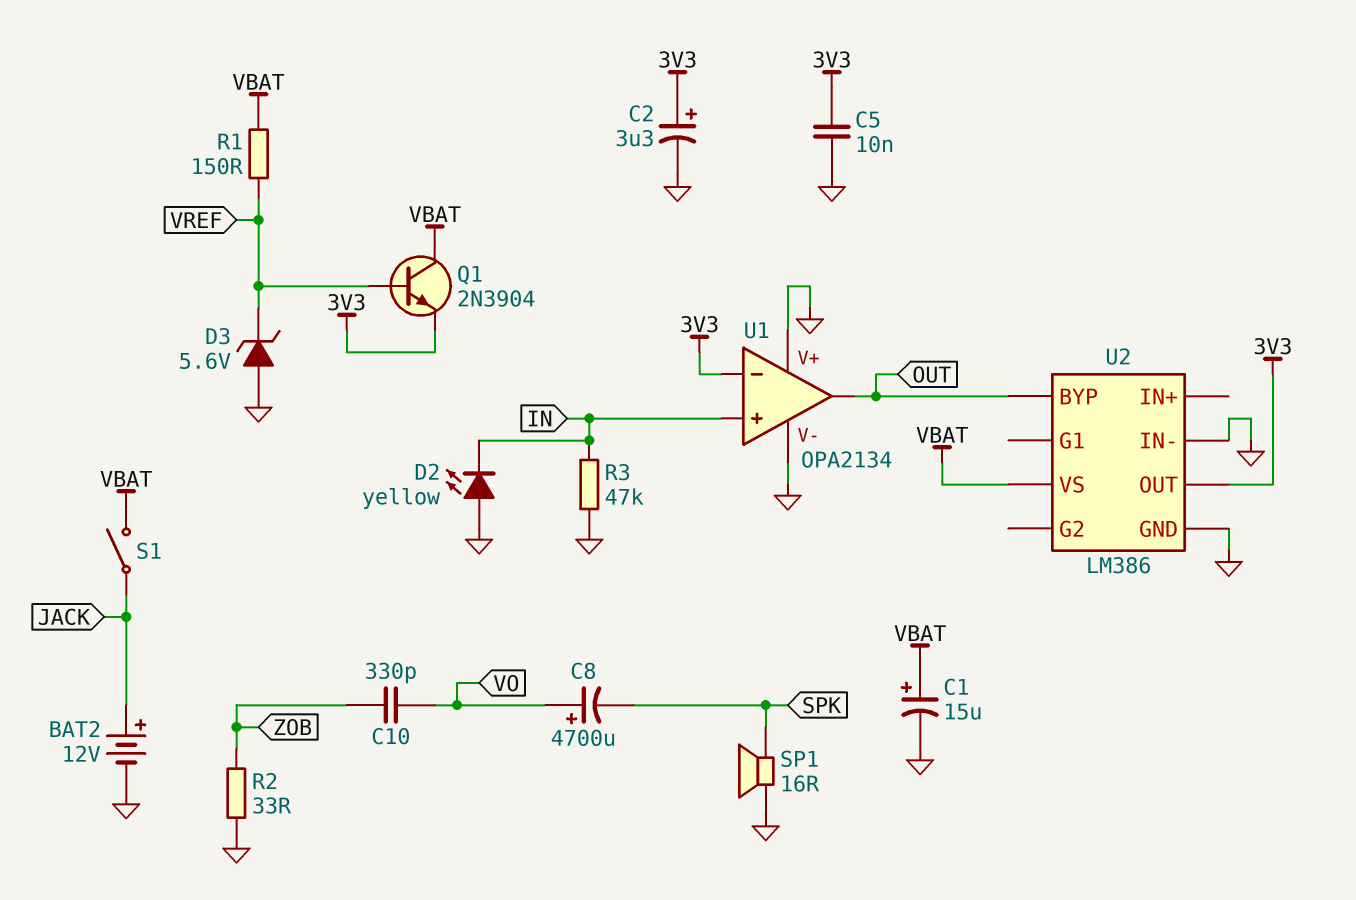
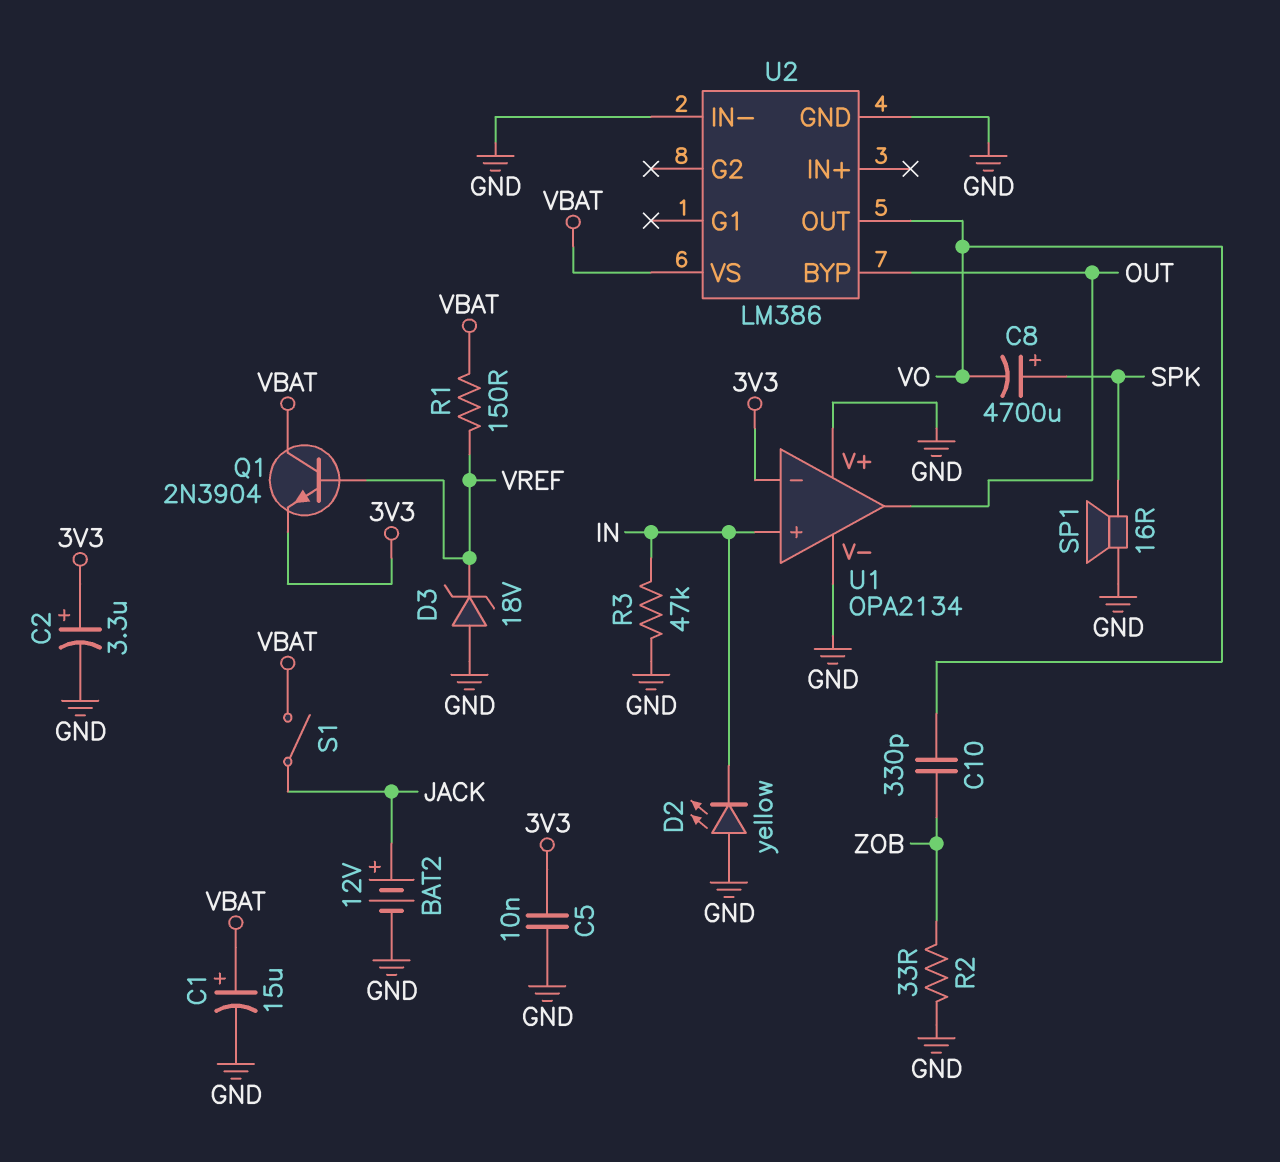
C8: 4700uF (plus VO, minus SPK) -> 4700uF (plus SPK, minus VO)
D3: zener 5.6V (A GND, K VREF) -> zener 18V (A GND, K VREF)
U2 pin OUT: 3V3 -> VO

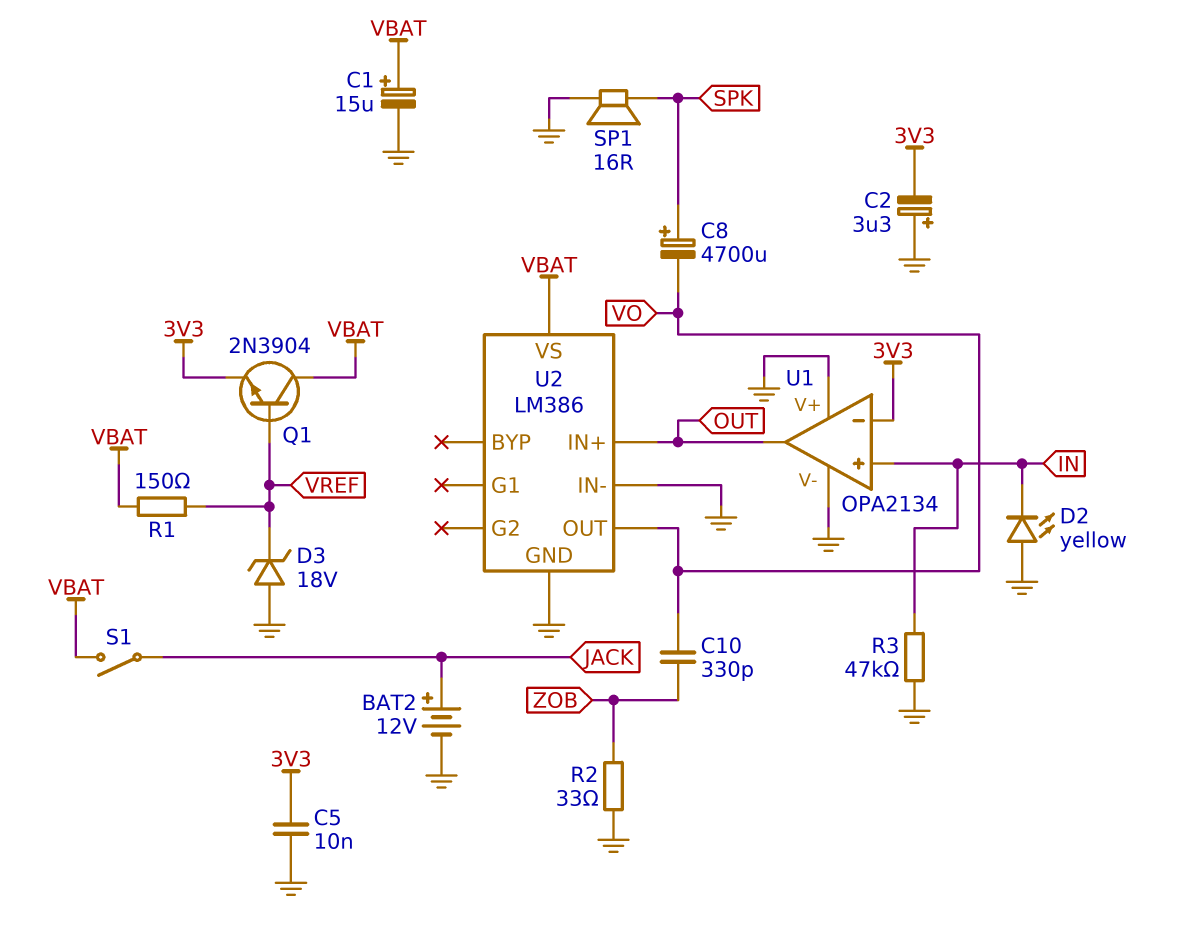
C2: 3.3uF (plus 3V3, minus GND) -> 3.3uF (plus GND, minus 3V3)
U2 pin BYP: OUT -> none
U2 pin IN+: none -> OUT

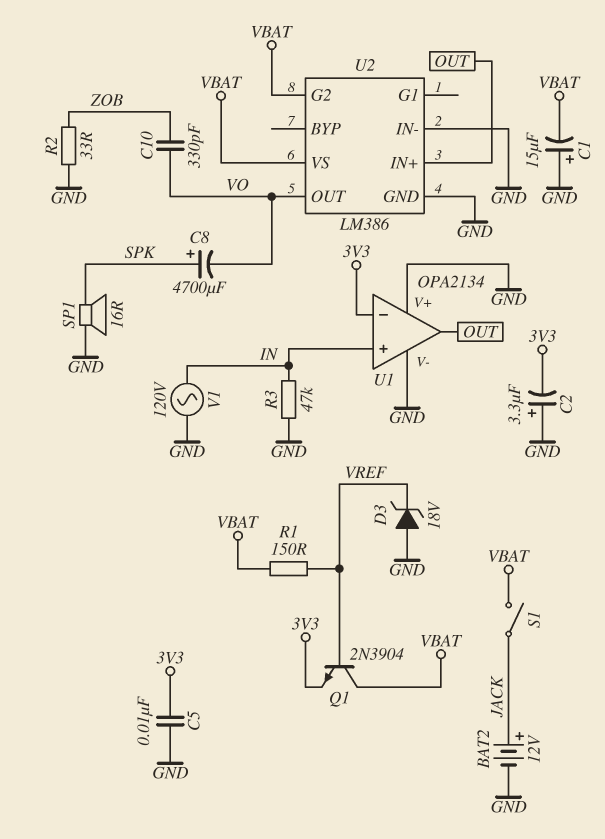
C1: 15uF (plus VBAT, minus GND) -> 15uF (plus GND, minus VBAT)
D2: LED yellow (A GND, K IN) -> none
U2 pin G2: none -> VBAT
V1: none -> AC 120V (GND, IN)

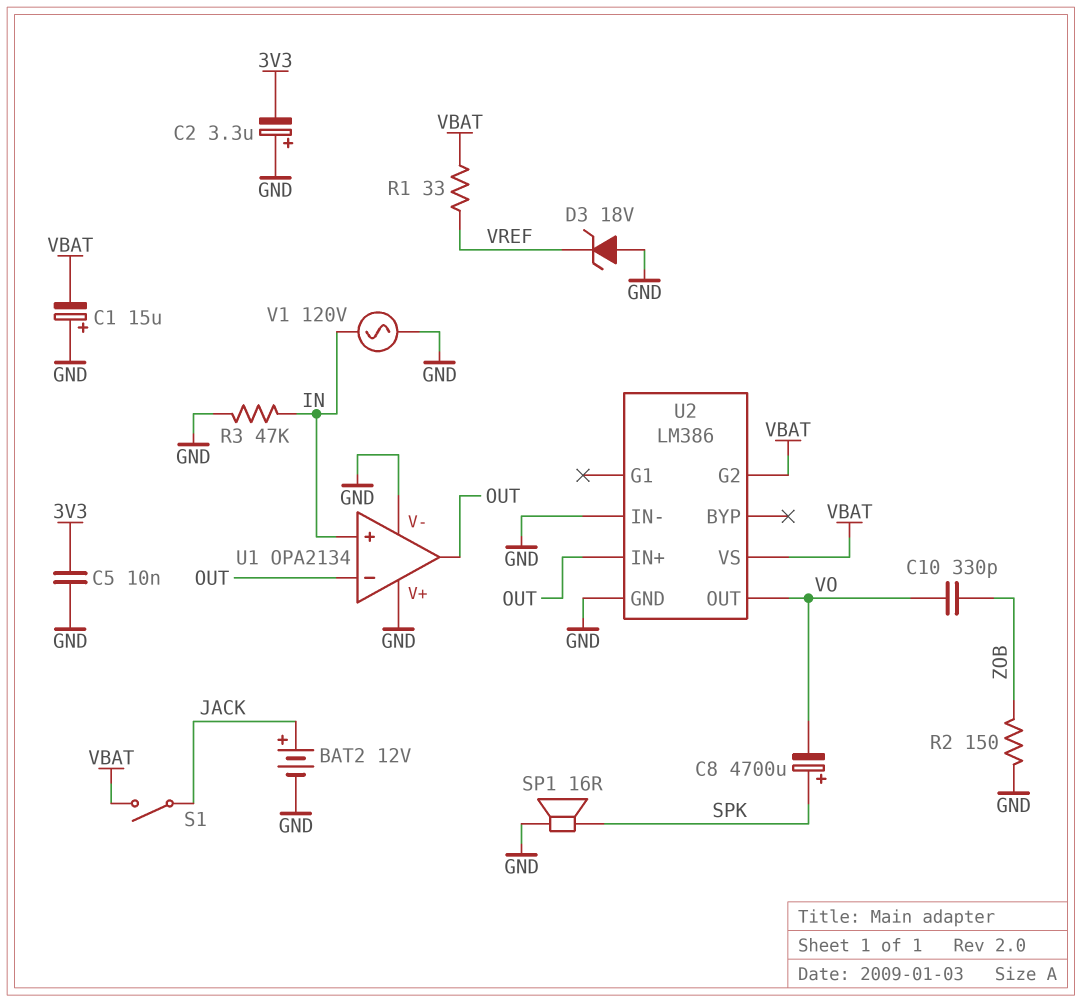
Q1: NPN 2N3904 (B VREF, C VBAT, E 3V3) -> none
R1: 150 (VBAT, VREF) -> 33 (VBAT, VREF)
R2: 33 (GND, ZOB) -> 150 (GND, ZOB)
U1 pin in-: 3V3 -> OUT

